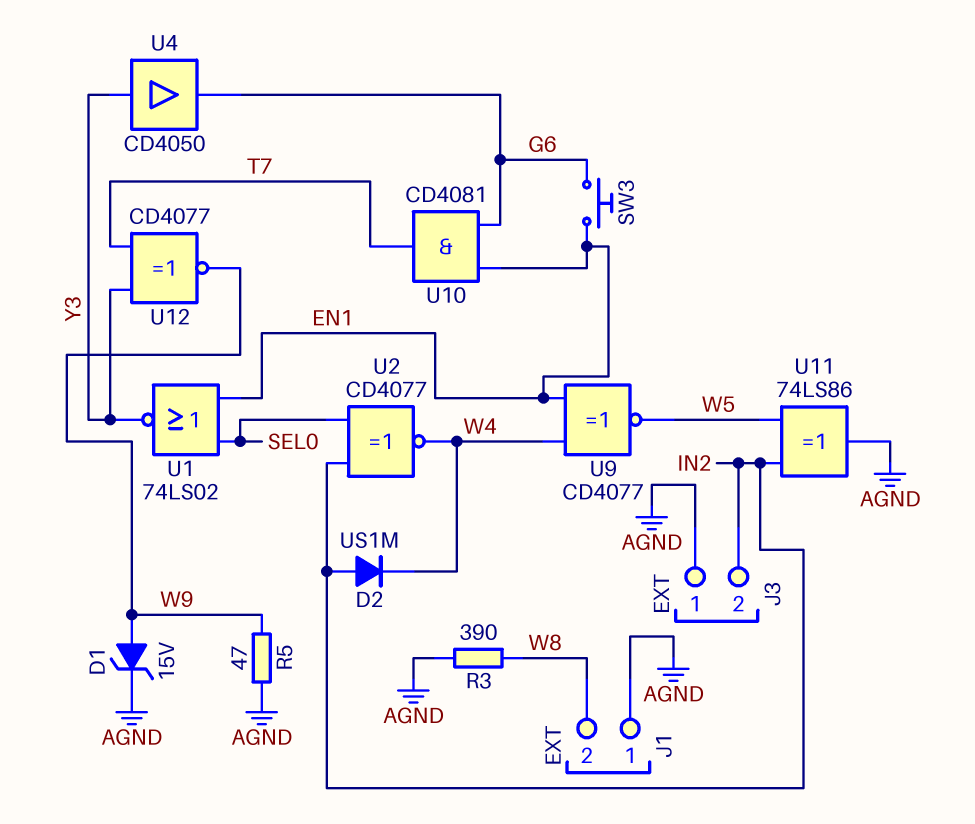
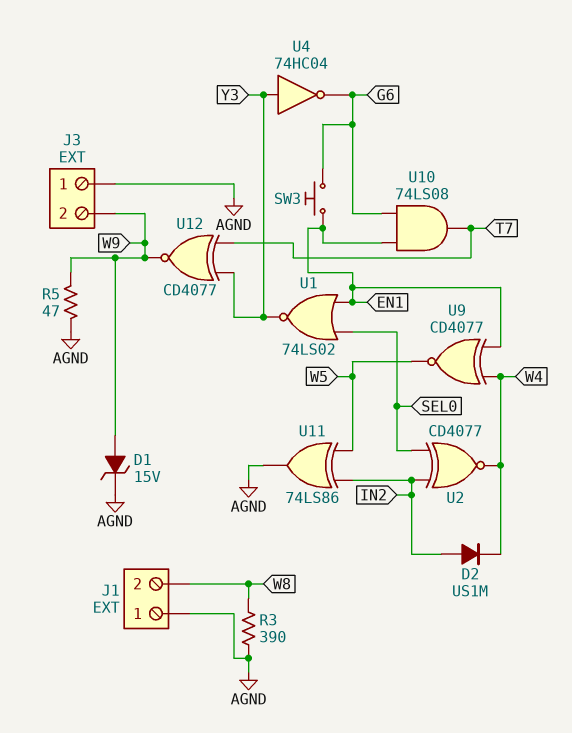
J3 pin 2: IN2 -> W9
U4: buffer CD4050 (in Y3, out G6) -> NOT 74HC04 (in Y3, out G6)
U10: AND CD4081 (in EN1, in G6, out T7) -> AND 74LS08 (in EN1, in G6, out T7)

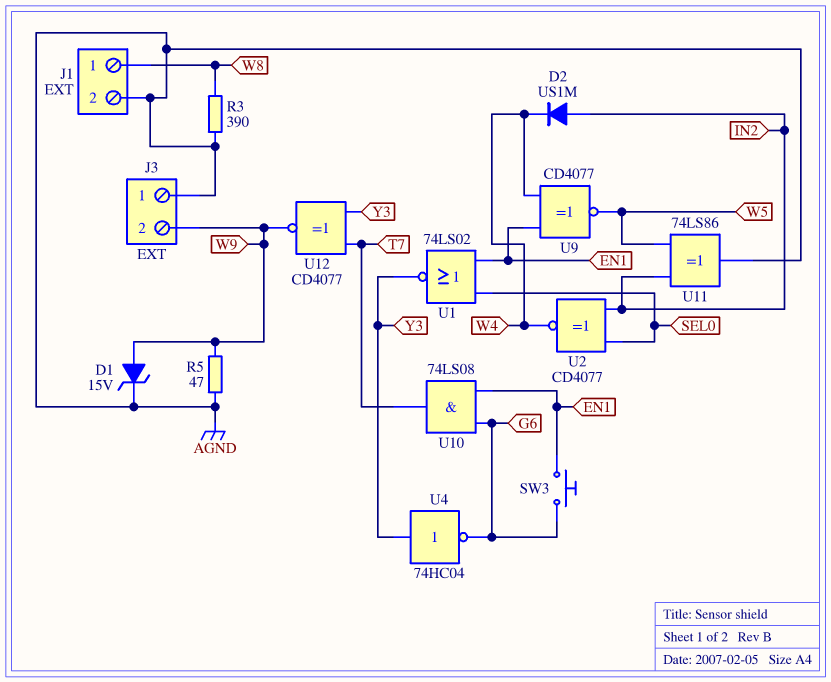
J1 pin 1: AGND -> W8
J1 pin 2: W8 -> AGND

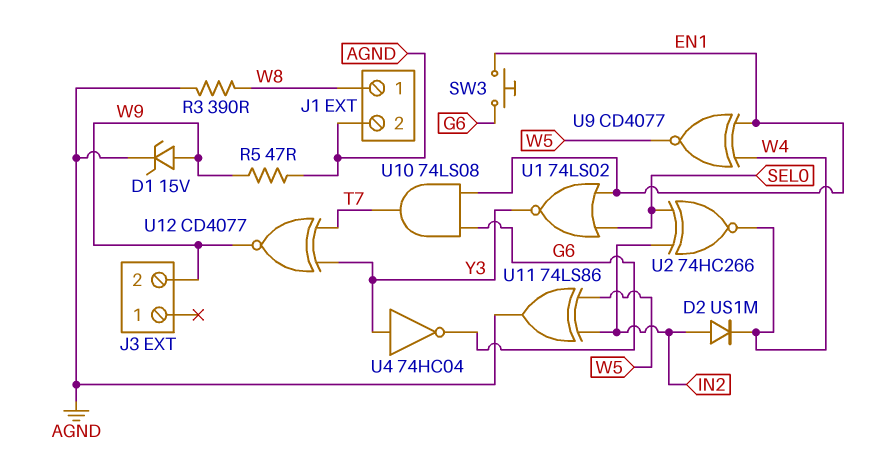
J3 pin 1: AGND -> none
U2: XNOR CD4077 (in IN2, in SEL0, out W4) -> XNOR 74HC266 (in IN2, in SEL0, out W4)

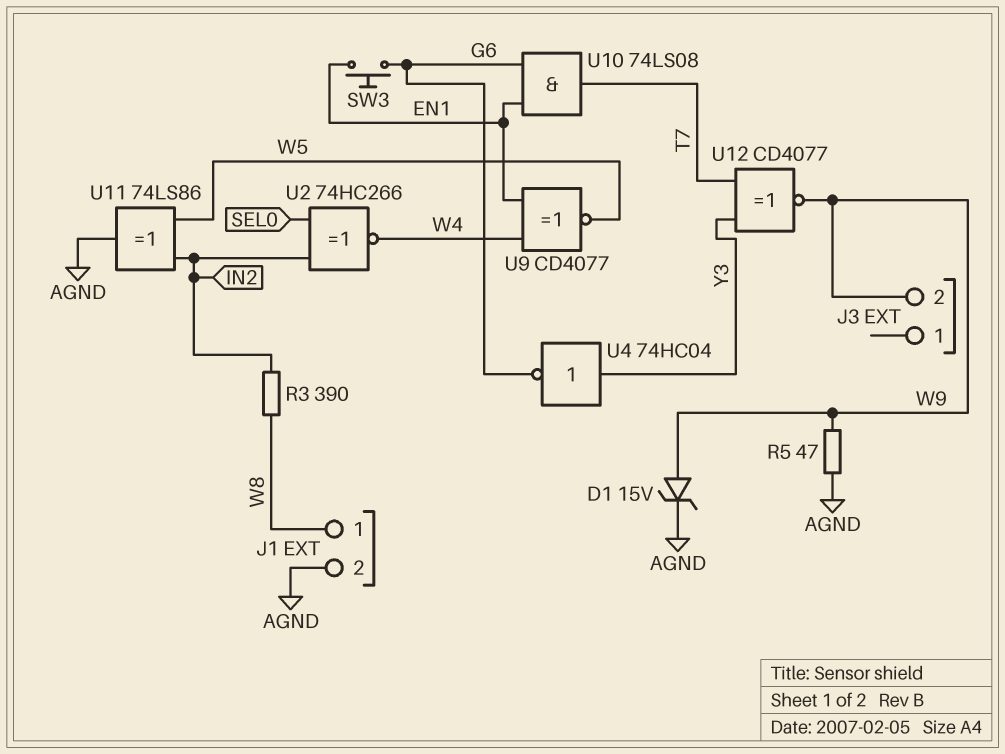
D2: diode US1M (A IN2, K W4) -> none
R3: 390 (AGND, W8) -> 390 (IN2, W8)
U1: NOR 74LS02 (in EN1, in SEL0, out Y3) -> none

